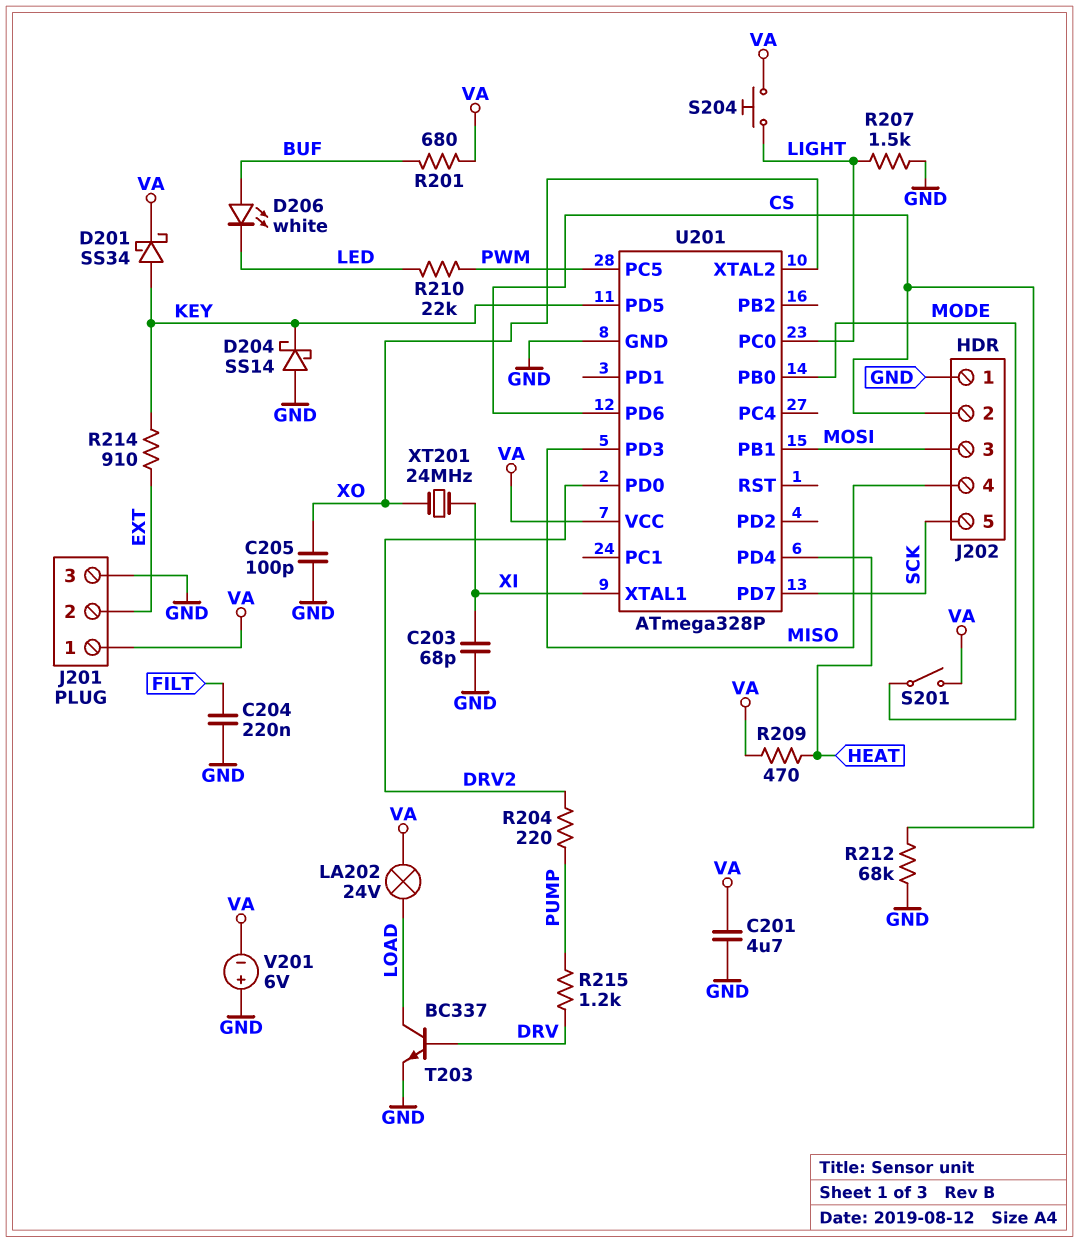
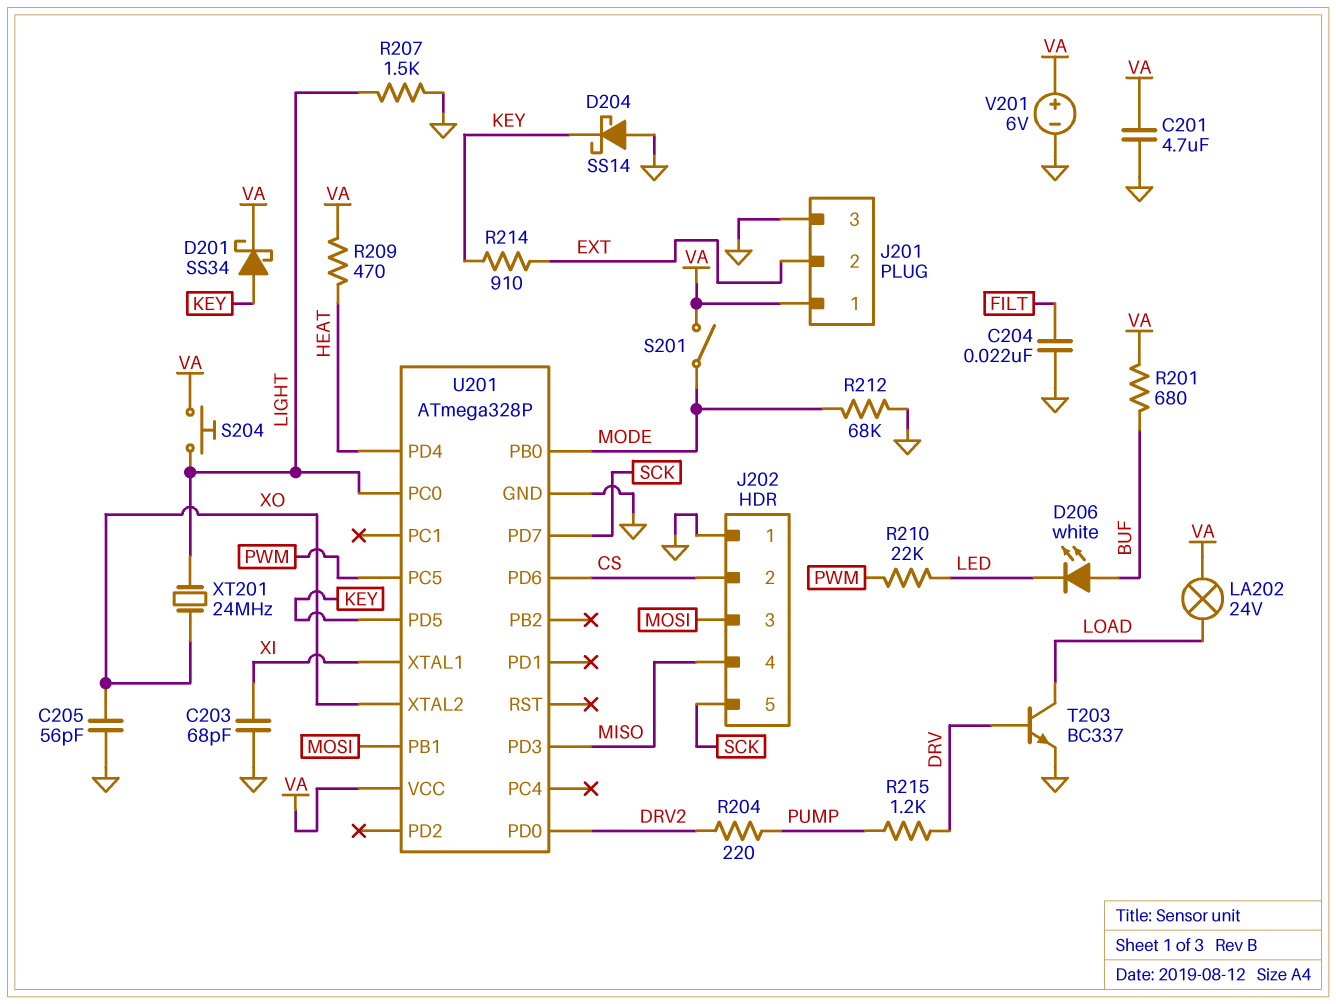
C204: 220nF (FILT, GND) -> 22nF (FILT, GND)
C205: 100pF (GND, XO) -> 56pF (GND, XO)
R212: 68k (CS, GND) -> 68k (GND, MODE)
V201: 6V (plus GND, minus VA) -> 6V (plus VA, minus GND)
XT201: 24MHz (XI, XO) -> 24MHz (LIGHT, XO)

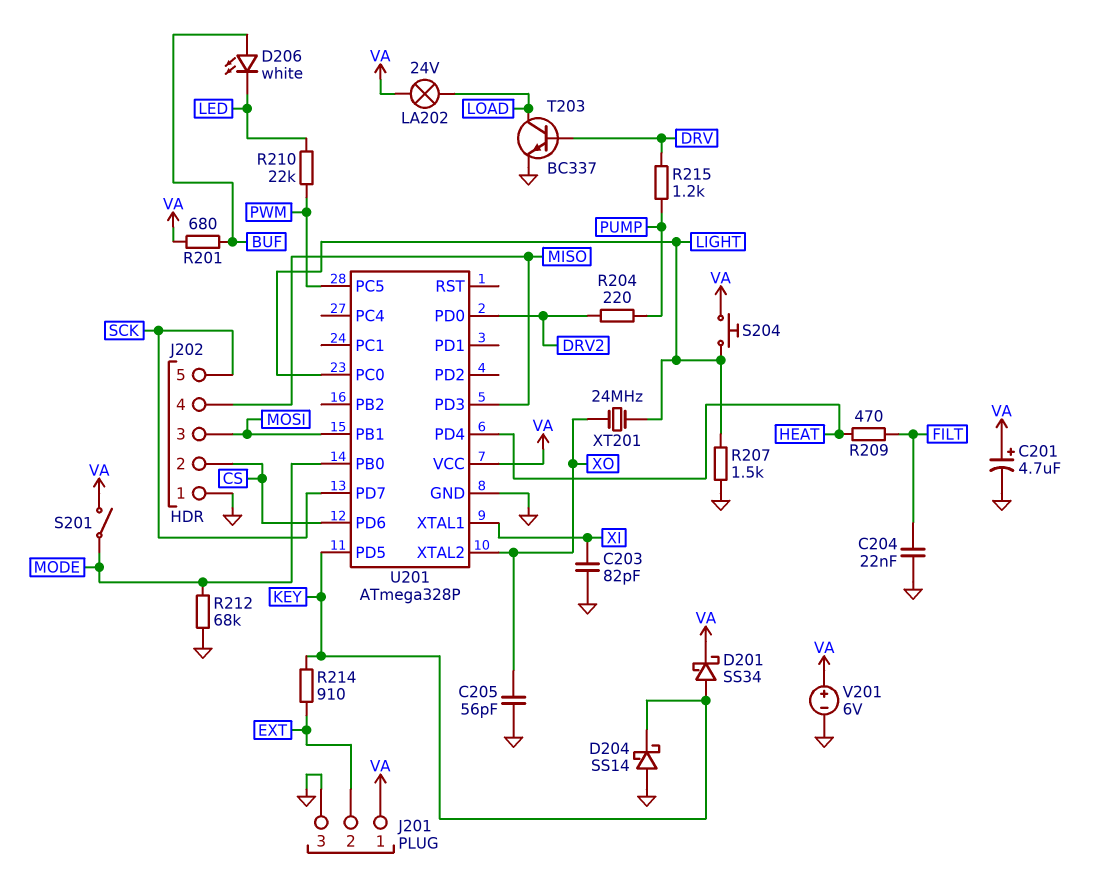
C201: 4.7uF (GND, VA) -> 4.7uF (plus VA, minus GND)
C203: 68pF (GND, XI) -> 82pF (GND, XI)
R209: 470 (HEAT, VA) -> 470 (FILT, HEAT)

